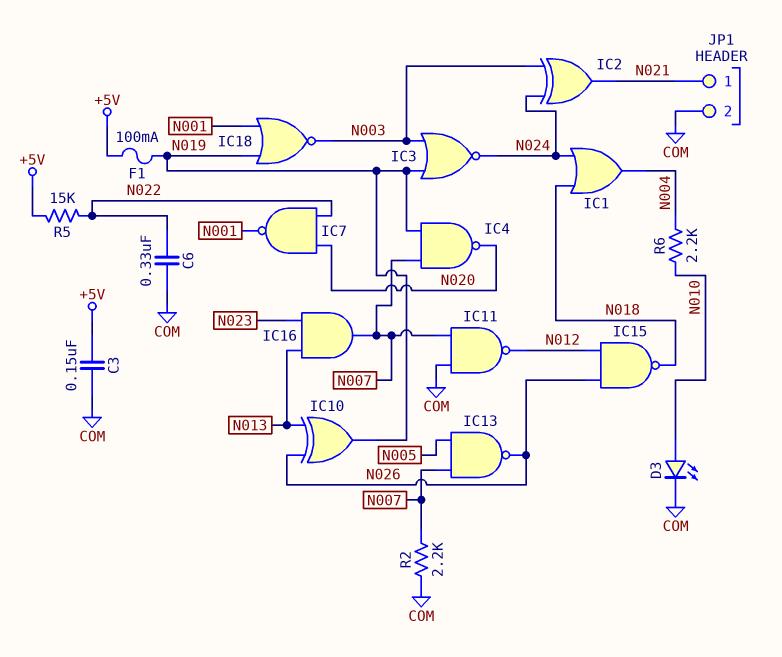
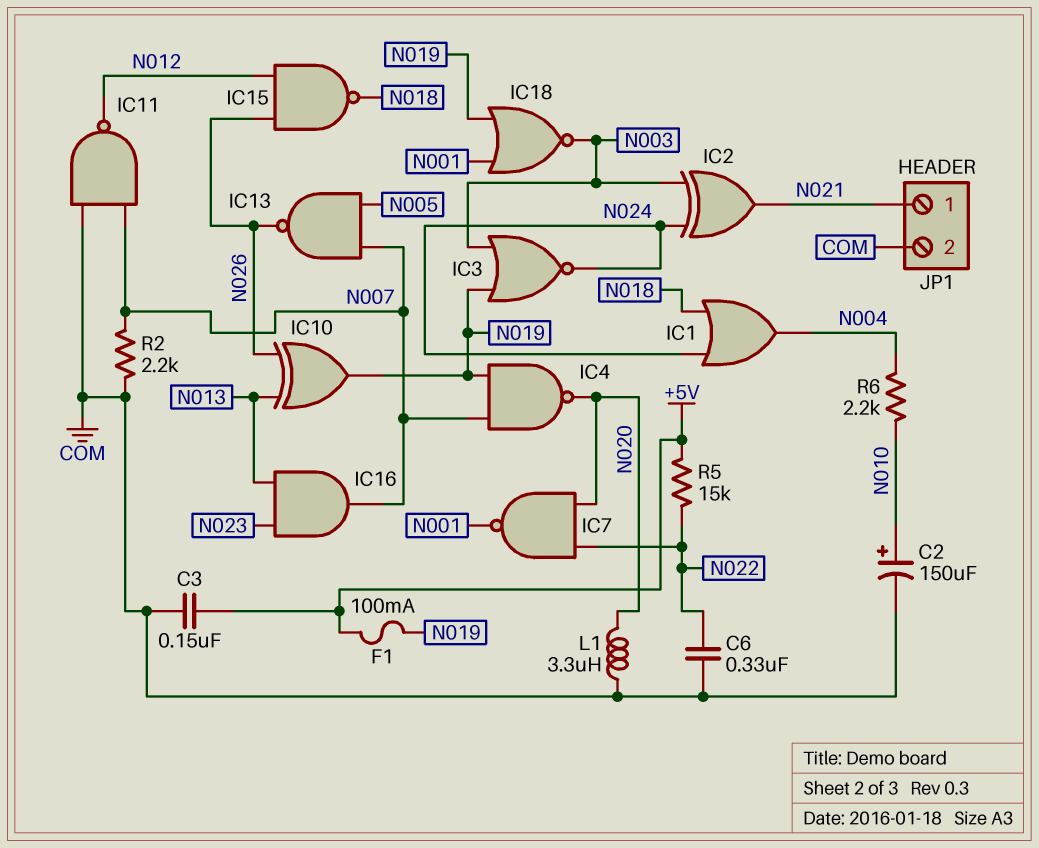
C2: none -> 150uF (plus N010, minus COM)
D3: LED (A N010, K COM) -> none
L1: none -> 3.3uH (COM, N020)

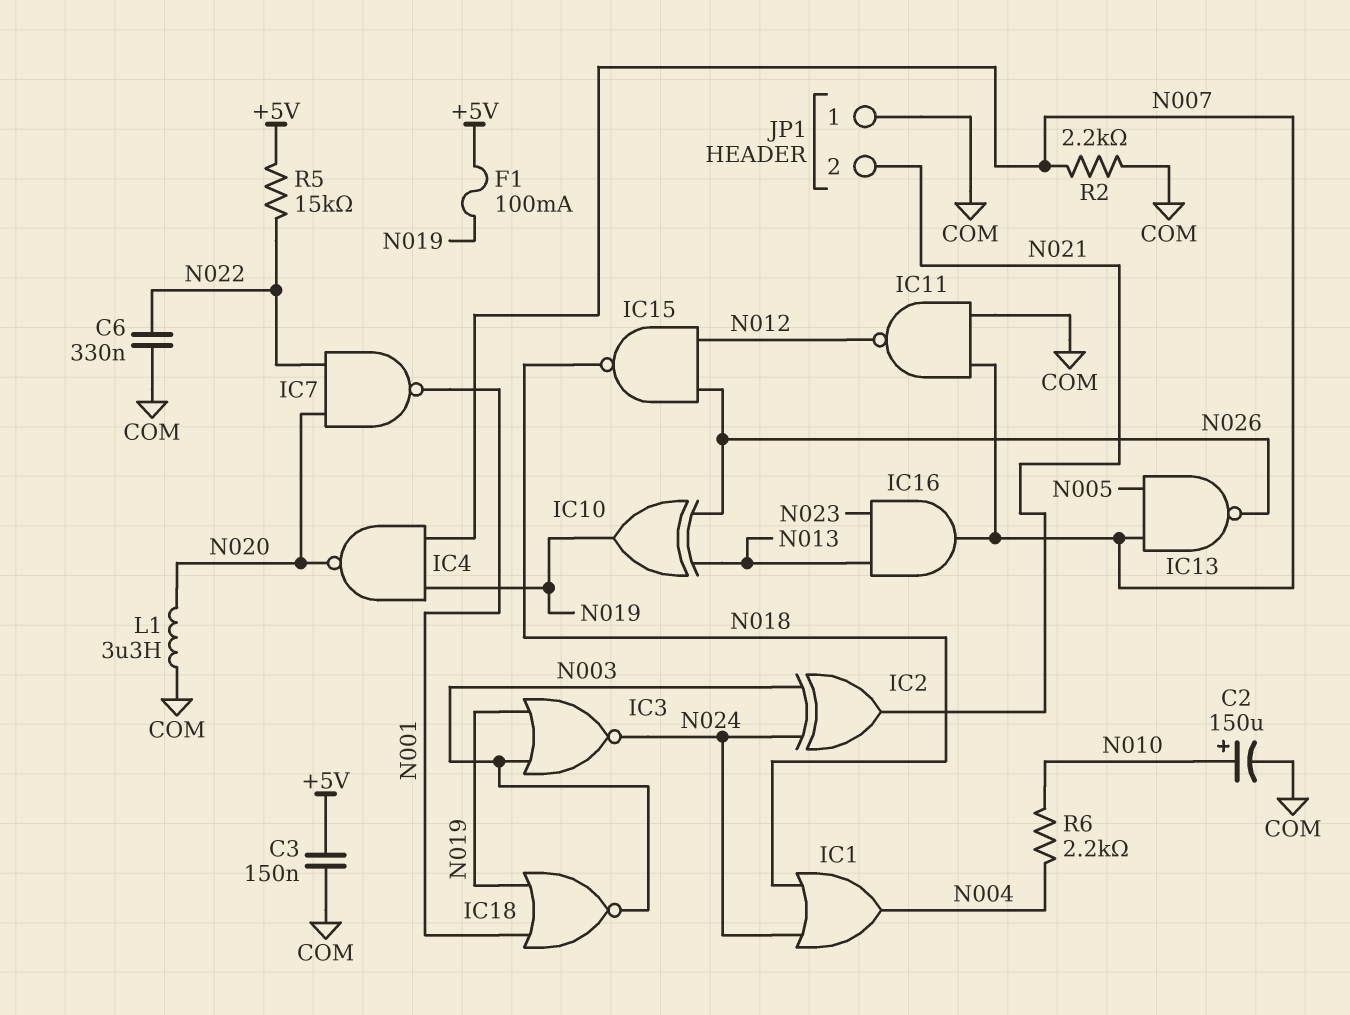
JP1 pin 1: N021 -> COM
JP1 pin 2: COM -> N021

